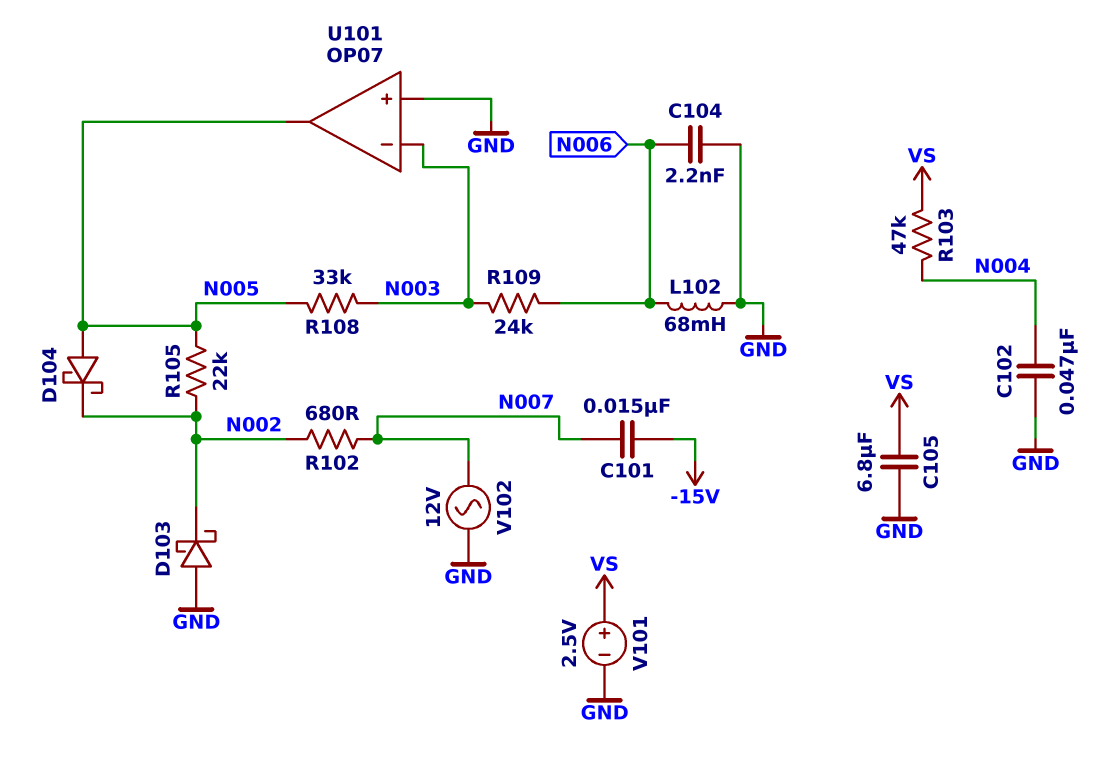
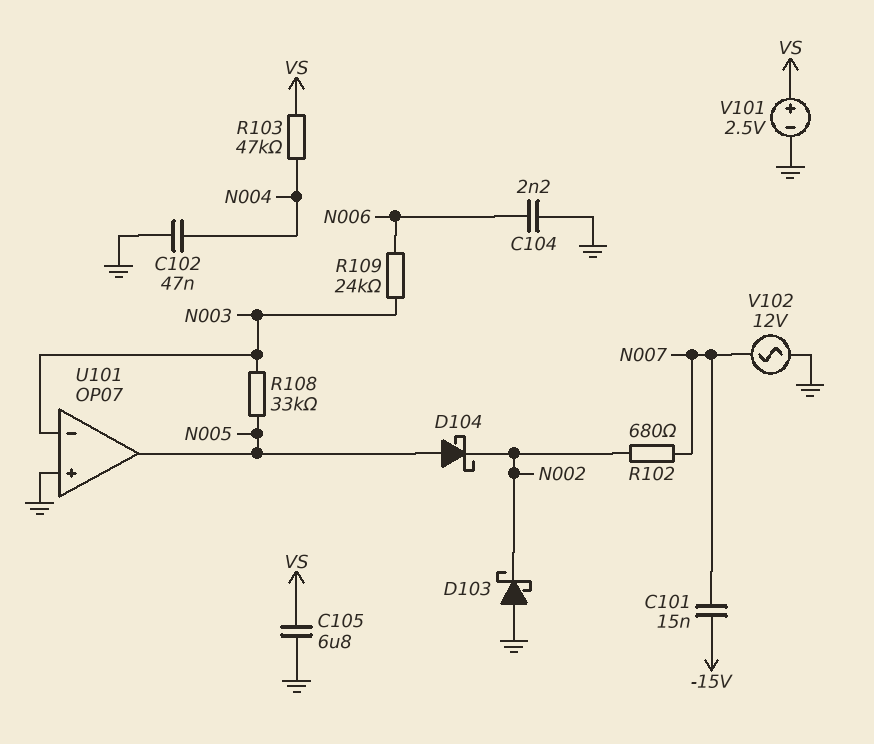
L102: 68mH (GND, N006) -> none
R105: 22k (N002, N005) -> none

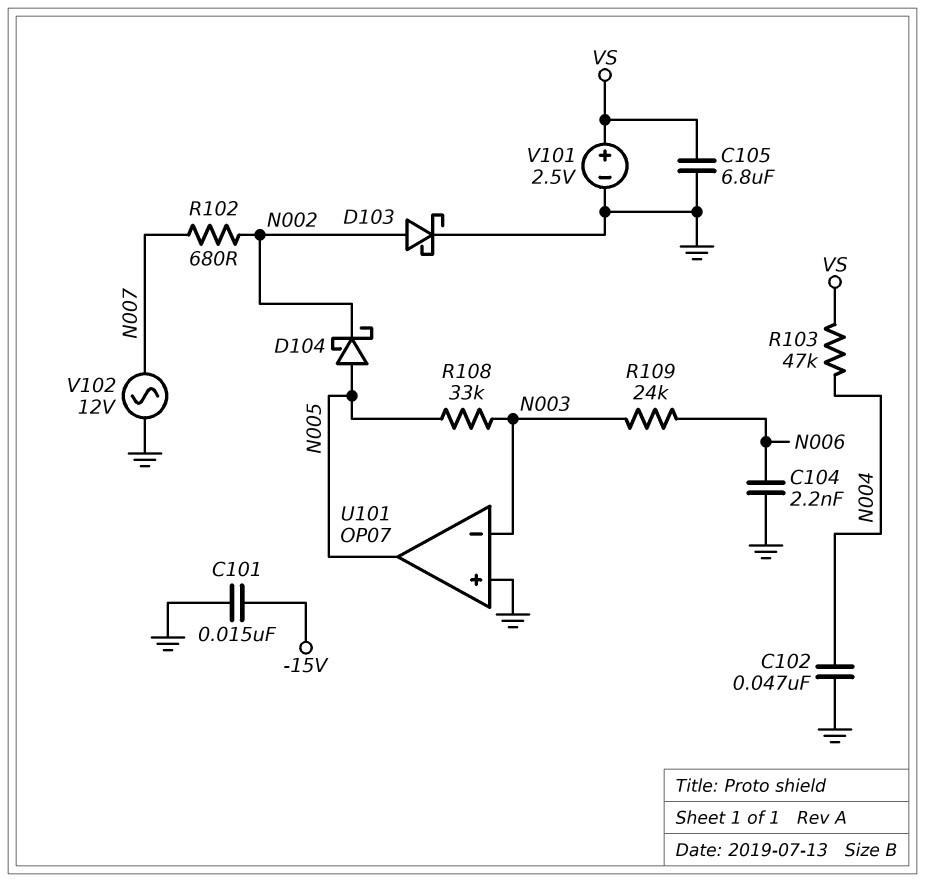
C101: 15nF (-15V, N007) -> 15nF (-15V, GND)
D103: schottky (A GND, K N002) -> schottky (A N002, K GND)

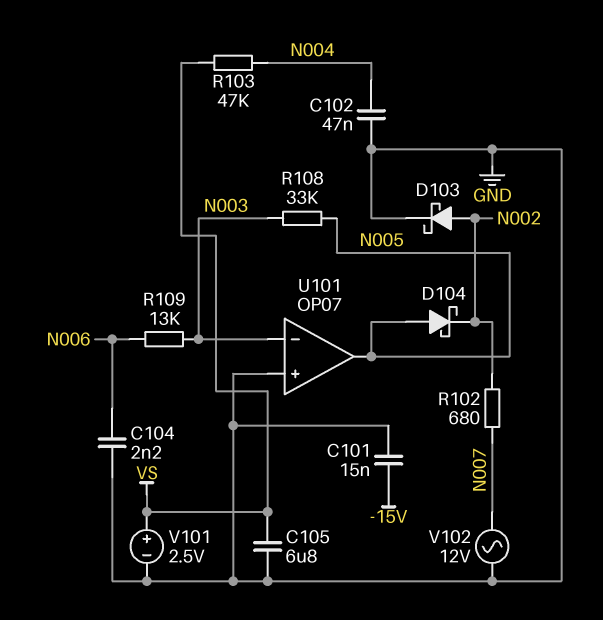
R109: 24k (N003, N006) -> 13k (N003, N006)

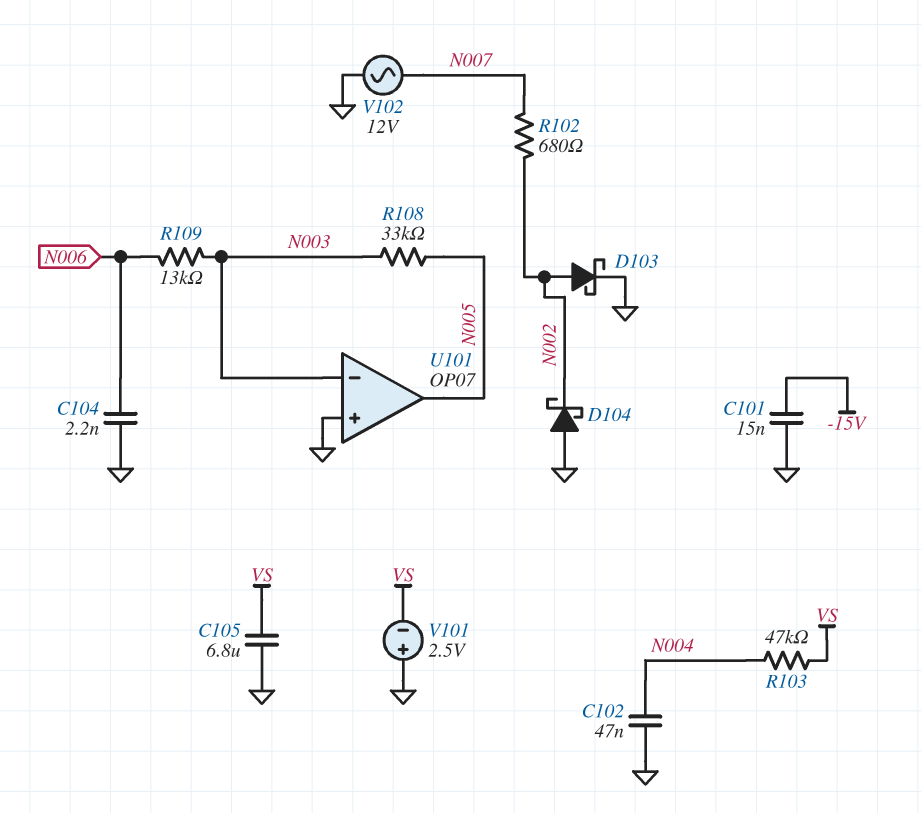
D104: schottky (A N005, K N002) -> schottky (A GND, K N002)
V101: 2.5V (plus VS, minus GND) -> 2.5V (plus GND, minus VS)

